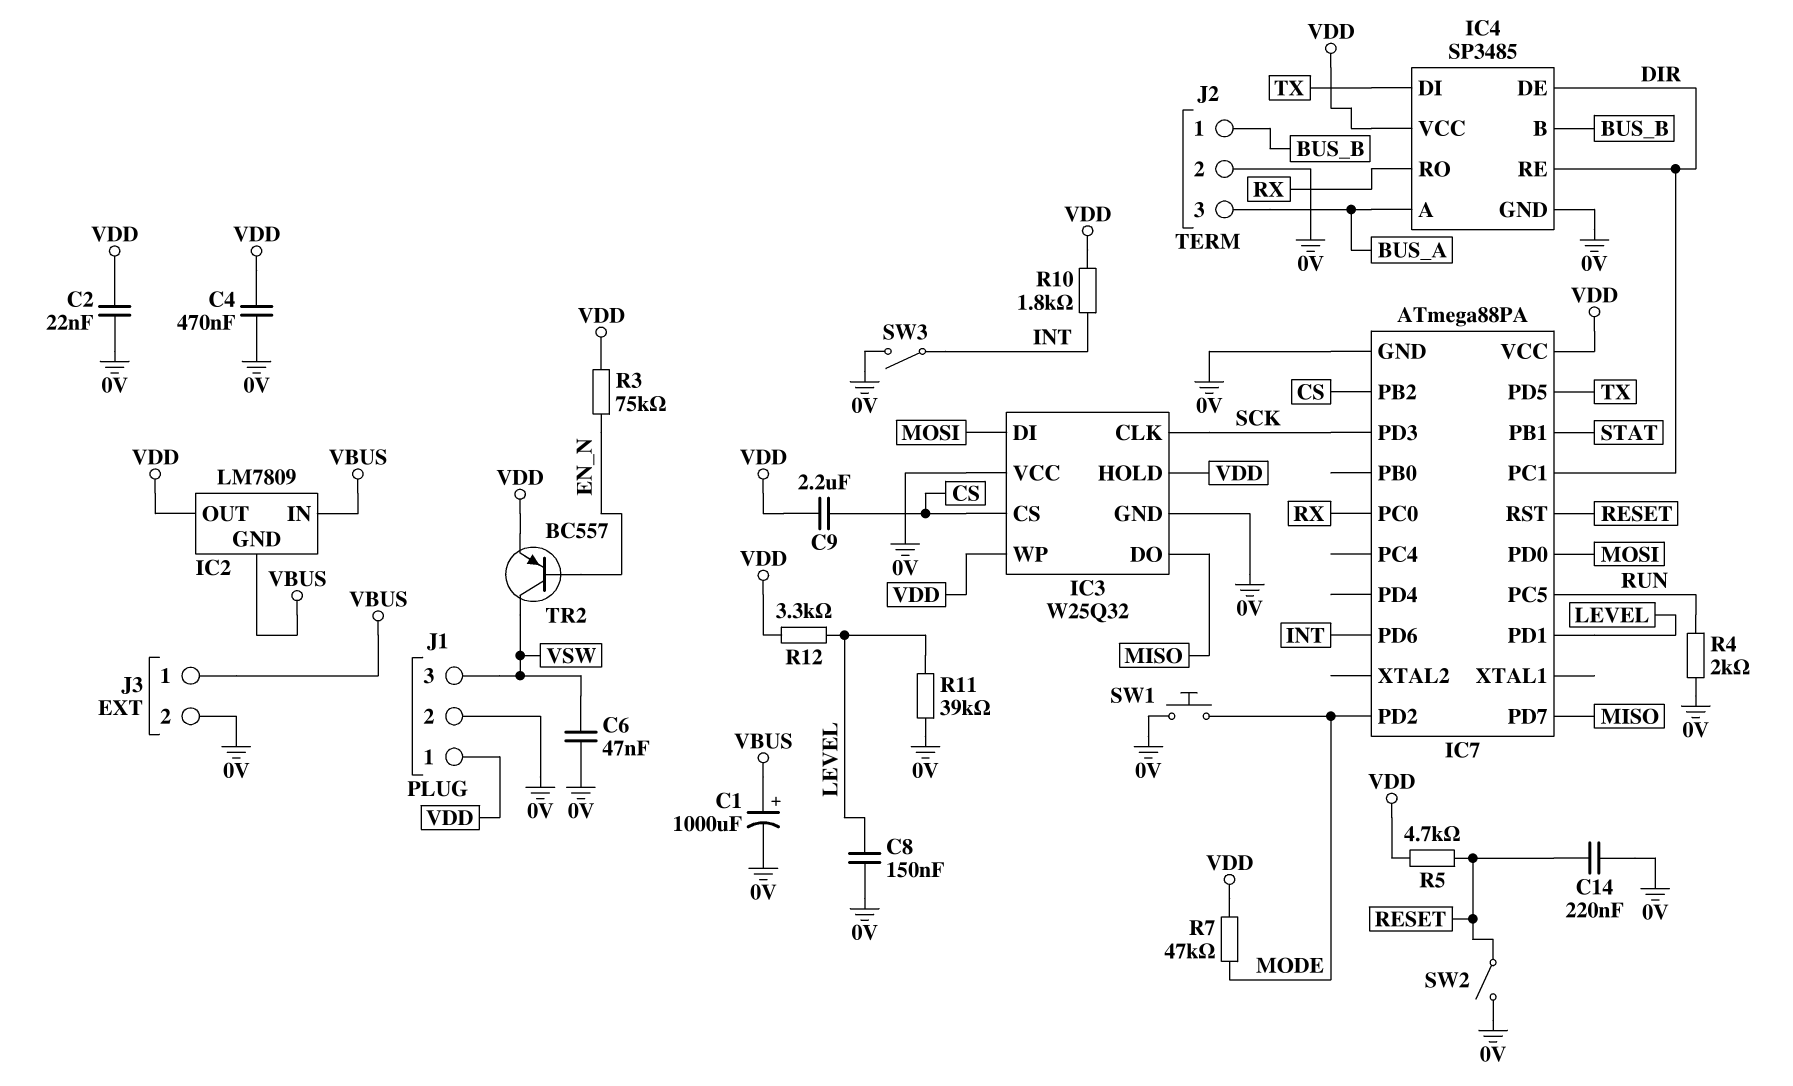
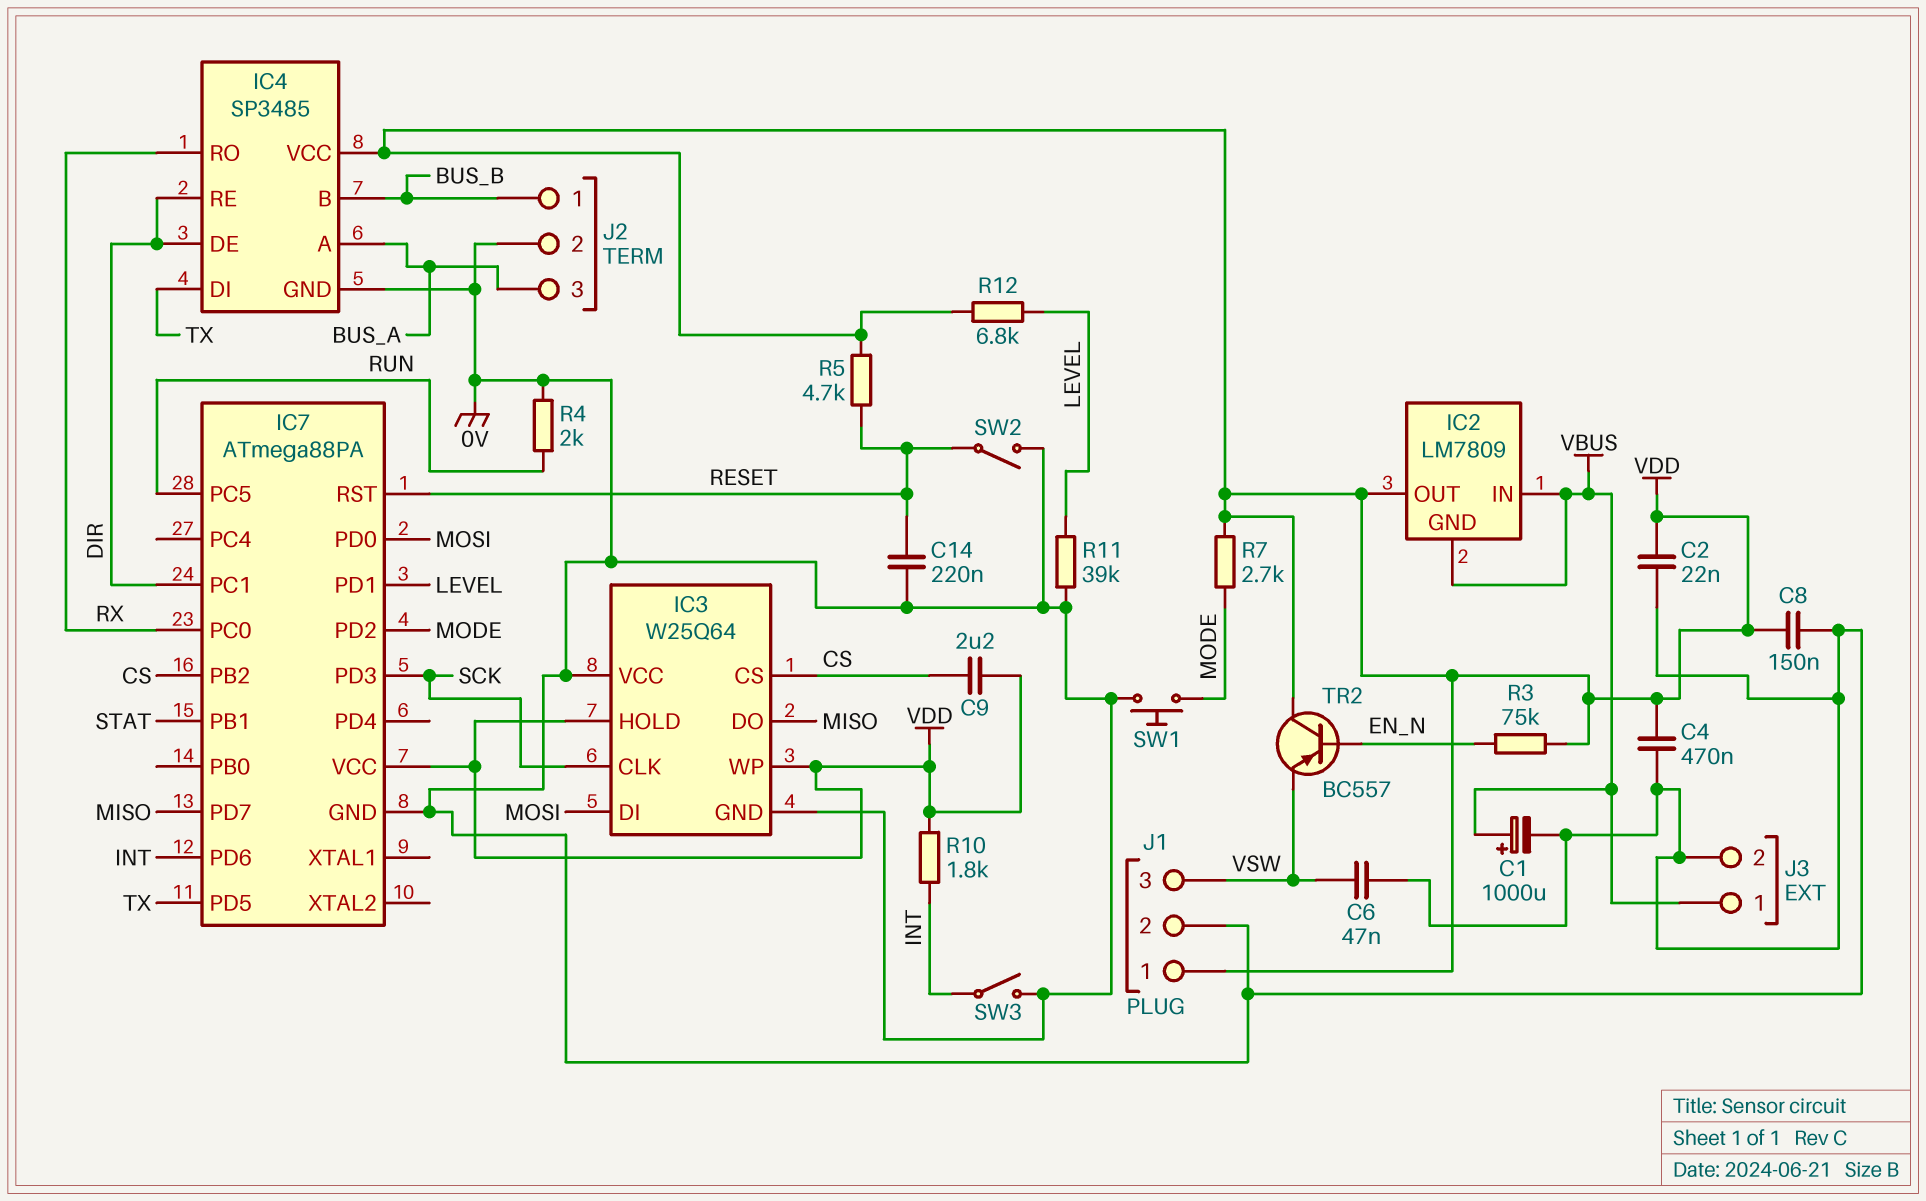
C8: 150nF (0V, LEVEL) -> 150nF (0V, VDD)
IC3: W25Q32 -> W25Q64
R7: 47k (MODE, VDD) -> 2.7k (MODE, VDD)
R12: 3.3k (LEVEL, VDD) -> 6.8k (LEVEL, VDD)
TR2: PNP BC557 (B EN_N, C VSW, E VDD) -> PNP BC557 (B EN_N, C VDD, E VSW)

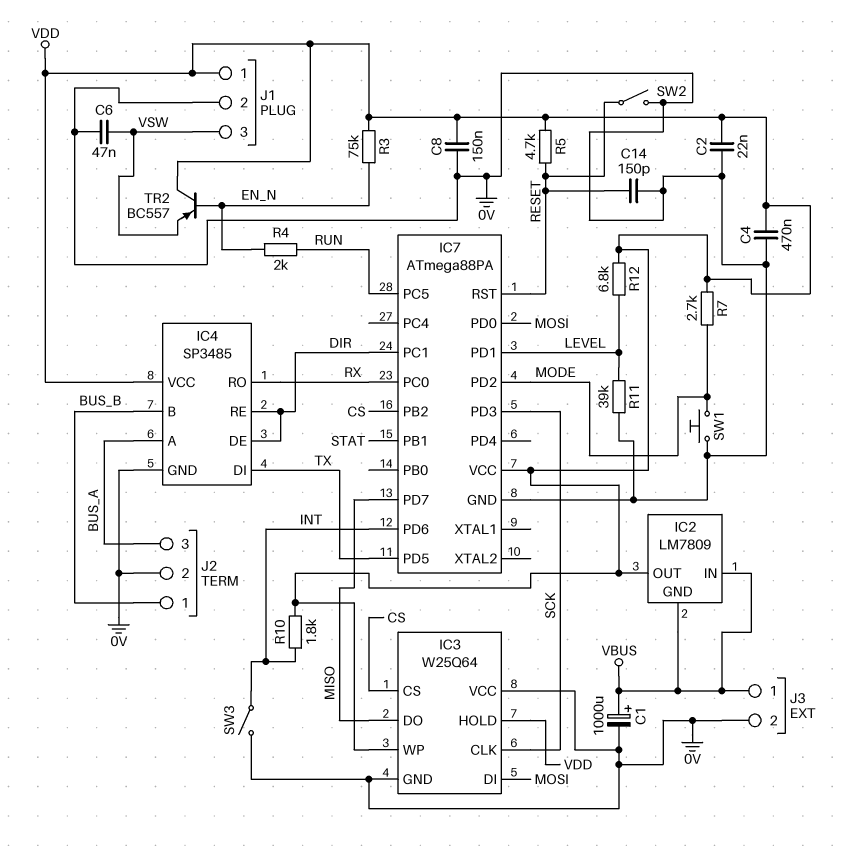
C9: 2.2uF (CS, VDD) -> none
C14: 220nF (0V, RESET) -> 150pF (0V, RESET)
R4: 2k (0V, RUN) -> 2k (EN_N, RUN)

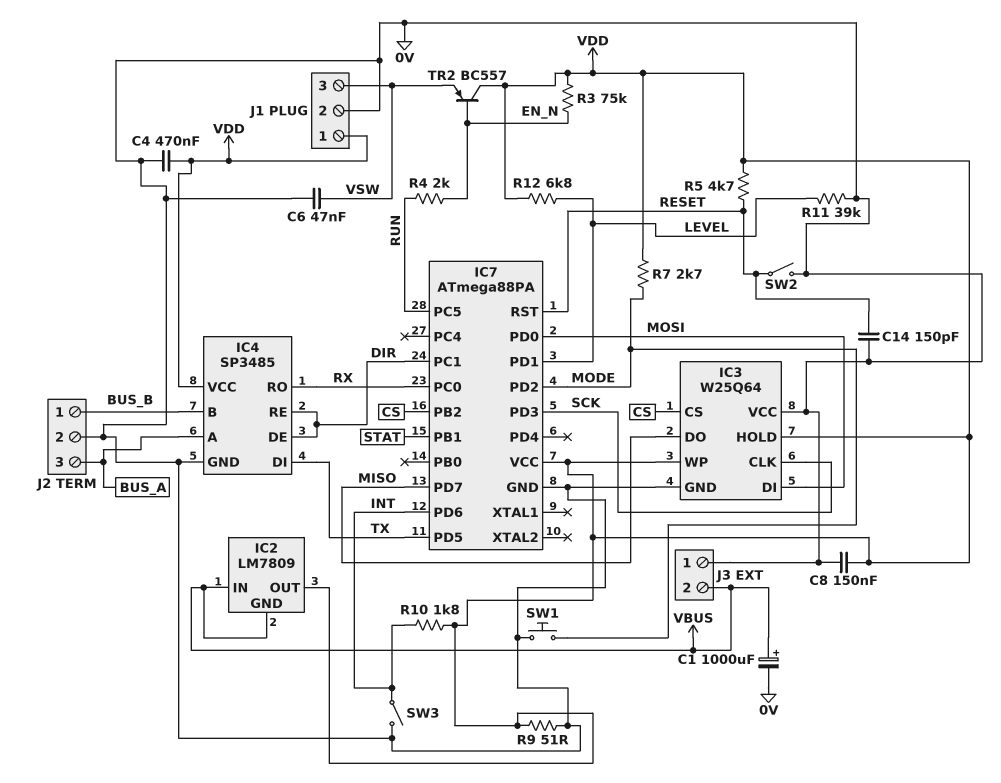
C2: 22nF (0V, VDD) -> none
J3 pin 1: VBUS -> 0V
J3 pin 2: 0V -> VBUS
R9: none -> 51 (0V, VDD)

